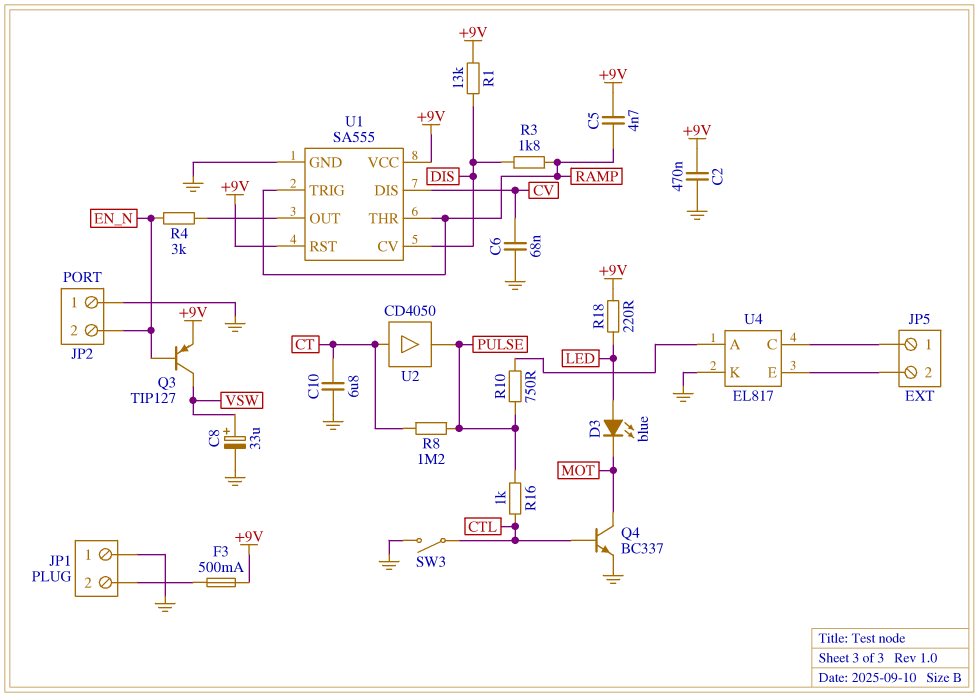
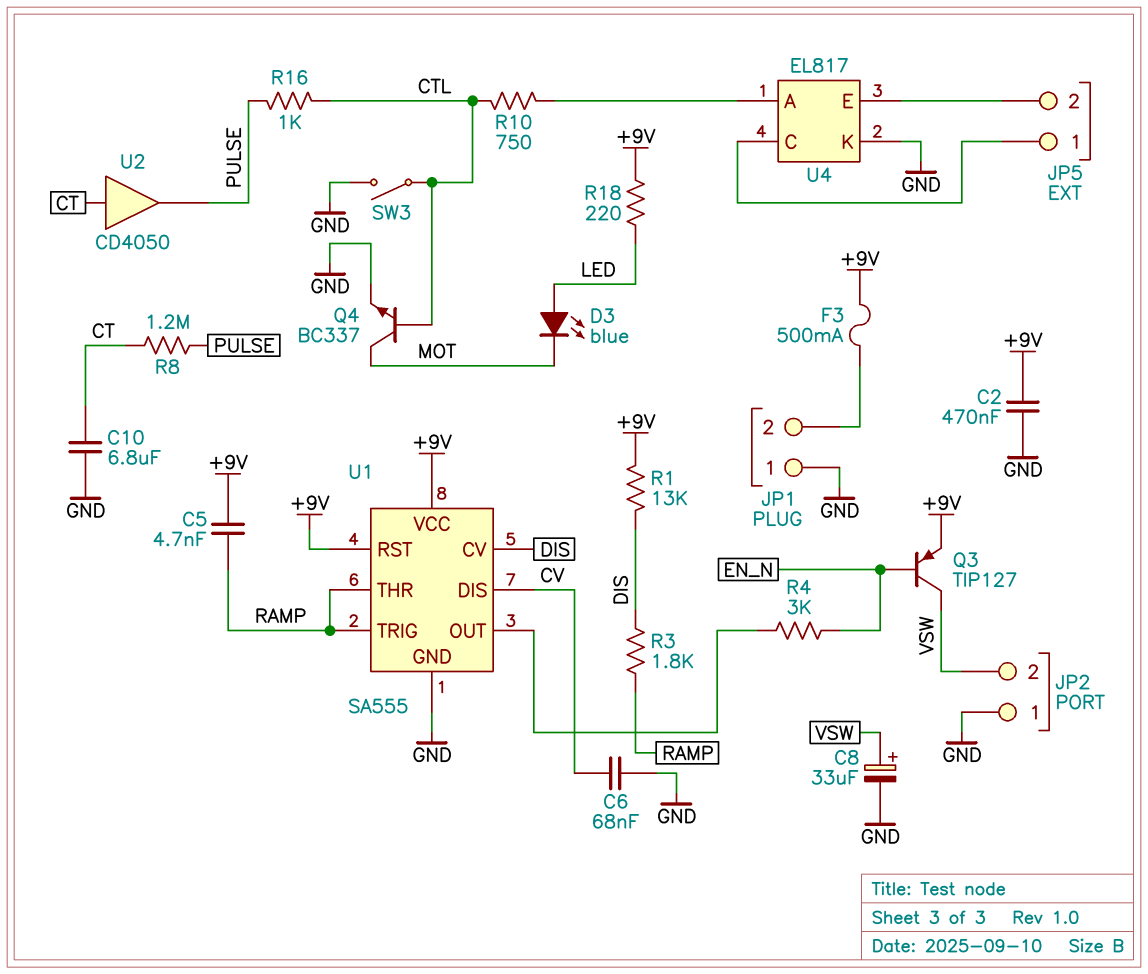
JP2 pin 2: EN_N -> VSW
R10: 750 (PULSE, U4/A) -> 750 (CTL, U4/A)

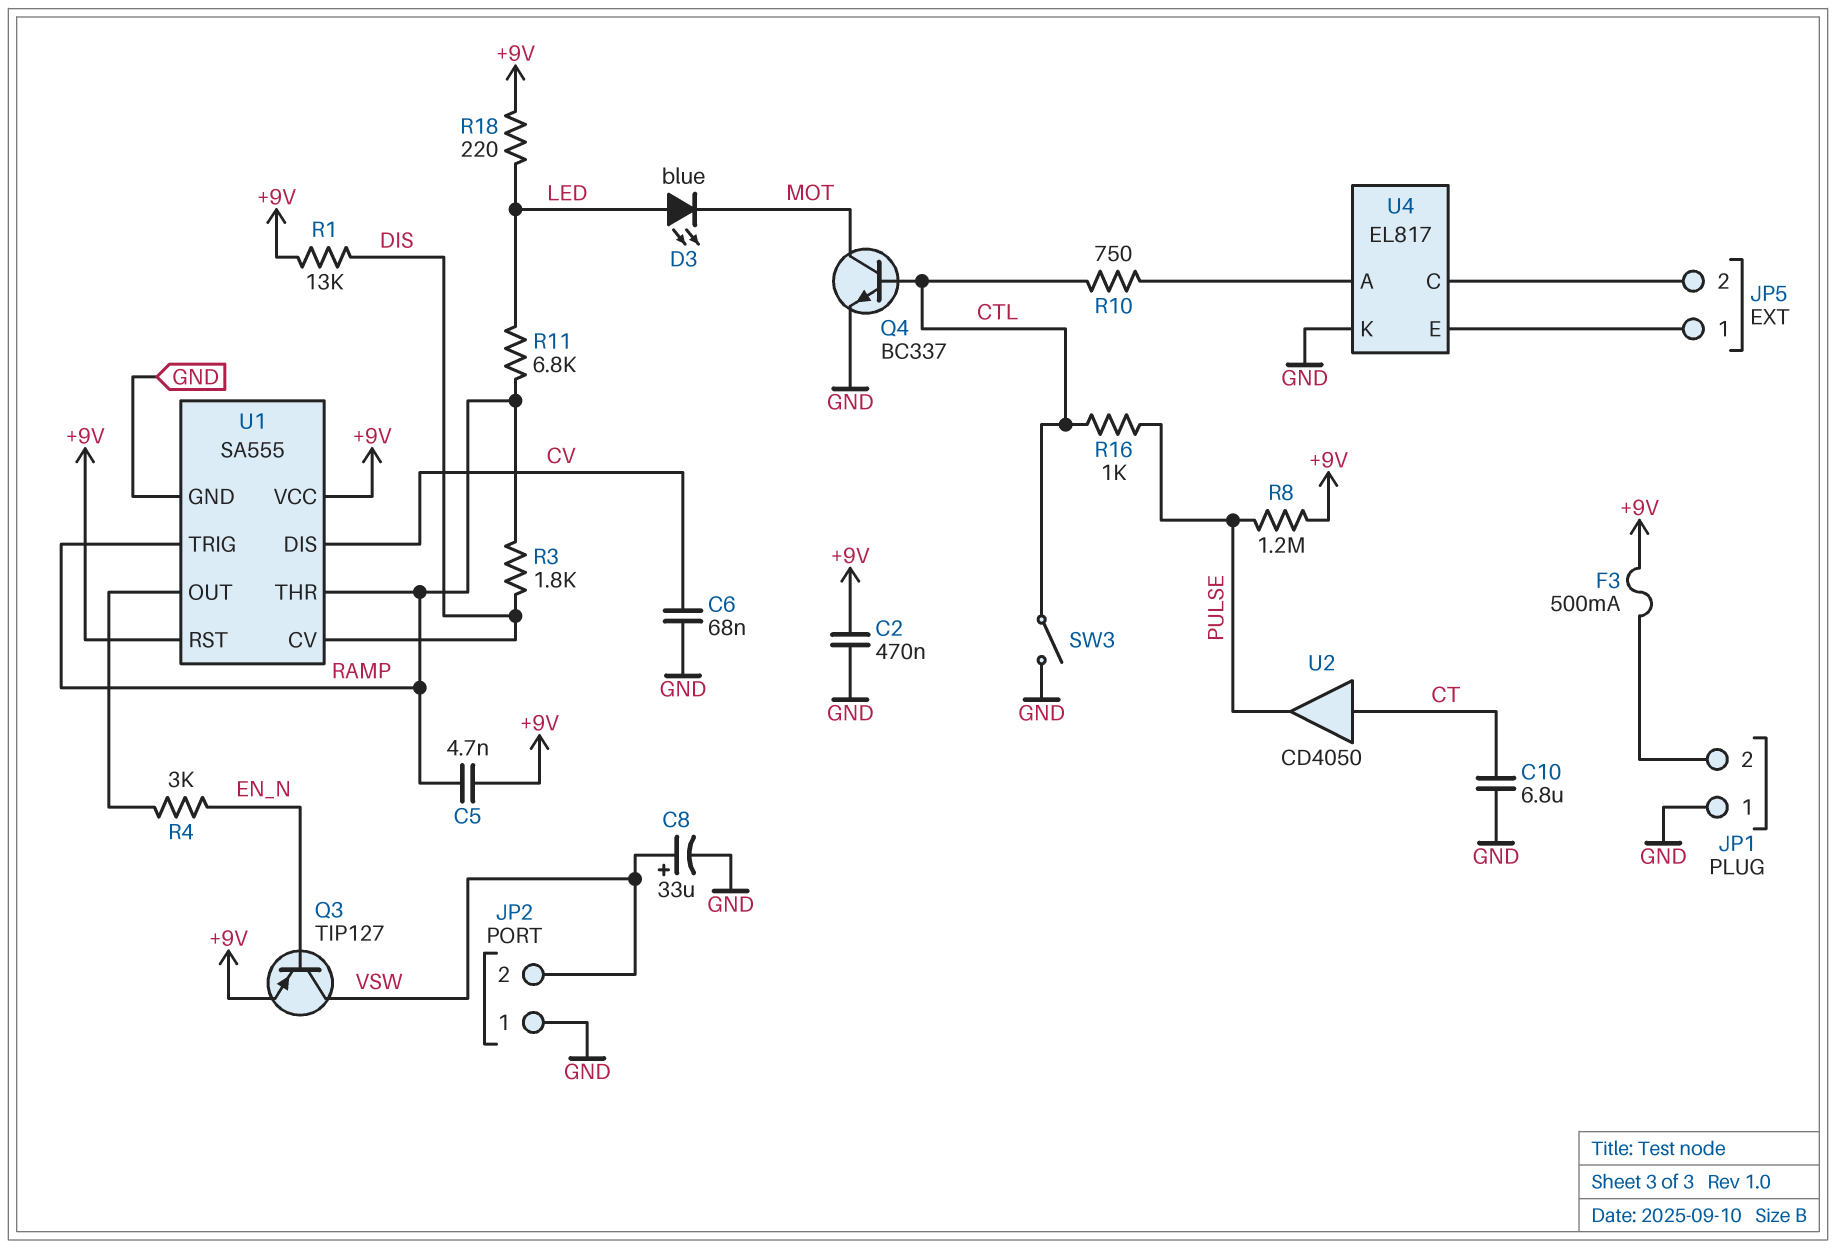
R8: 1.2M (CT, PULSE) -> 1.2M (+9V, PULSE)
R11: none -> 6.8k (LED, RAMP)
U4 pin C: JP5/1 -> JP5/2
U4 pin E: JP5/2 -> JP5/1

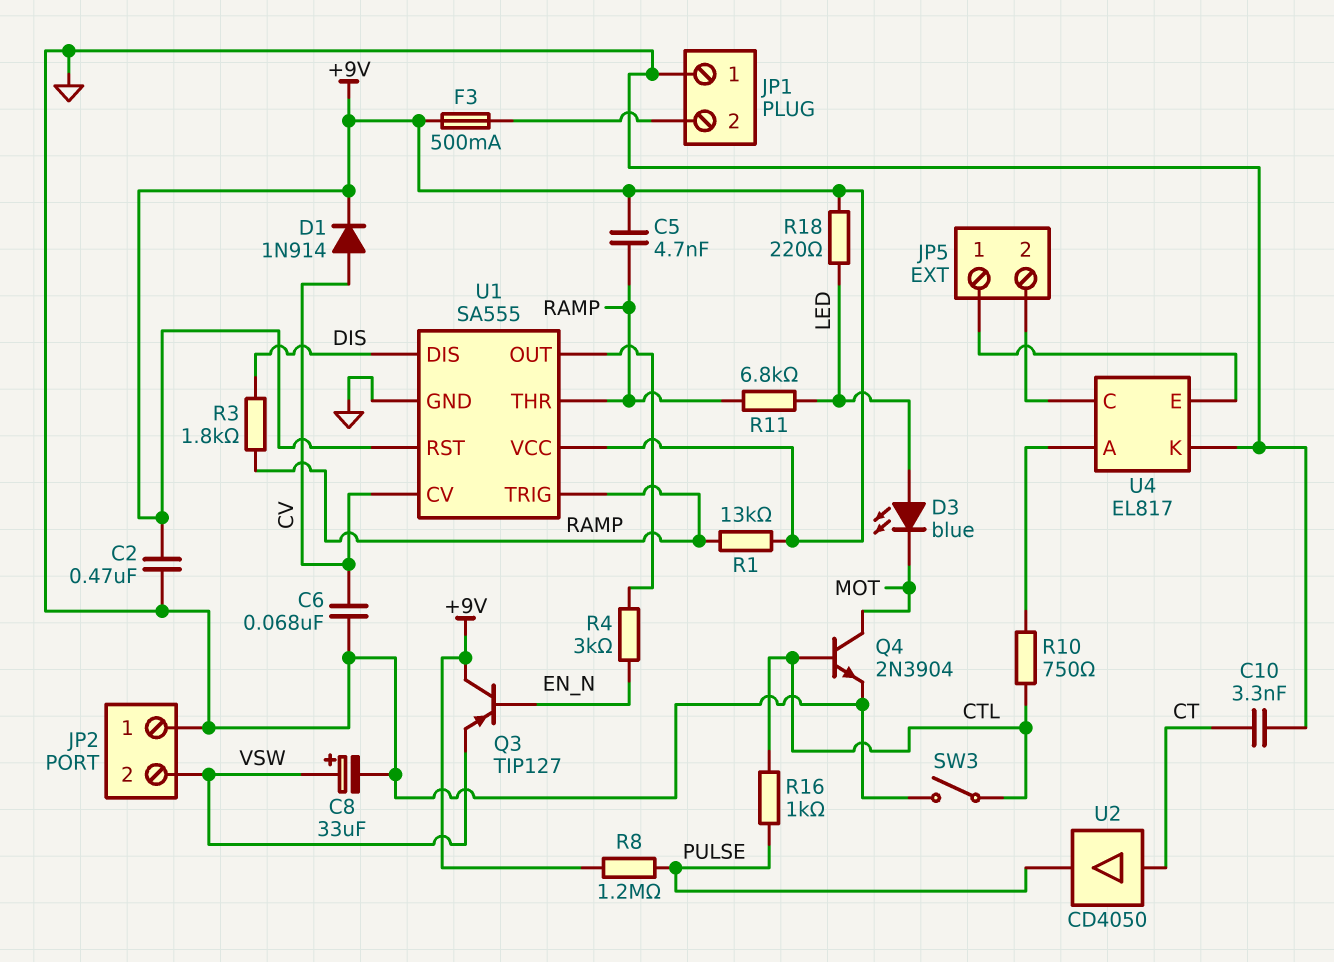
C10: 6.8uF (CT, GND) -> 3.3nF (CT, GND)
D1: none -> diode 1N914 (A CV, K +9V)
Q3: PNP TIP127 (B EN_N, C VSW, E +9V) -> PNP TIP127 (B EN_N, C +9V, E VSW)
Q4: NPN BC337 (B CTL, C MOT, E GND) -> NPN 2N3904 (B CTL, C MOT, E GND)
R1: 13k (+9V, DIS) -> 13k (+9V, RAMP)
U1 pin CV: DIS -> CV
U1 pin DIS: CV -> DIS

